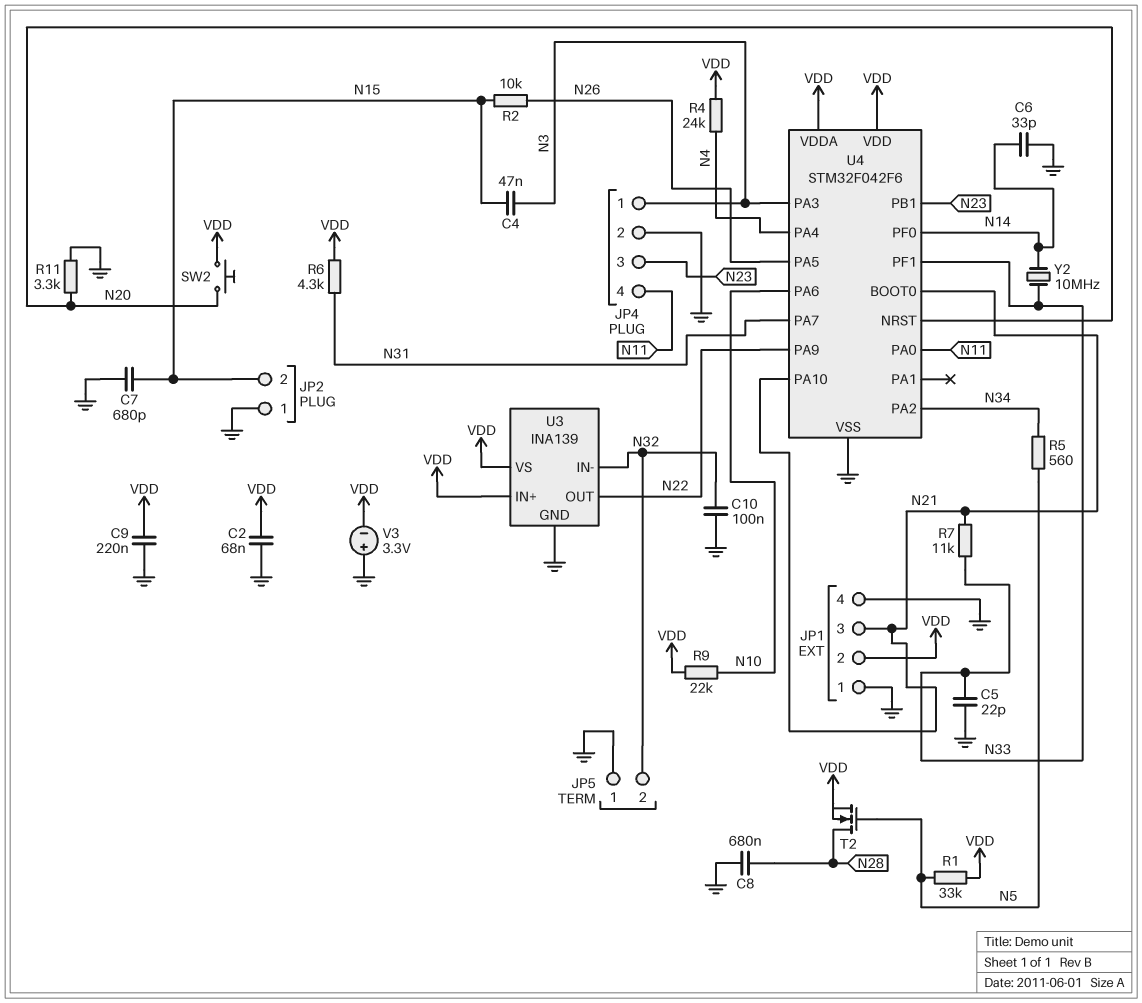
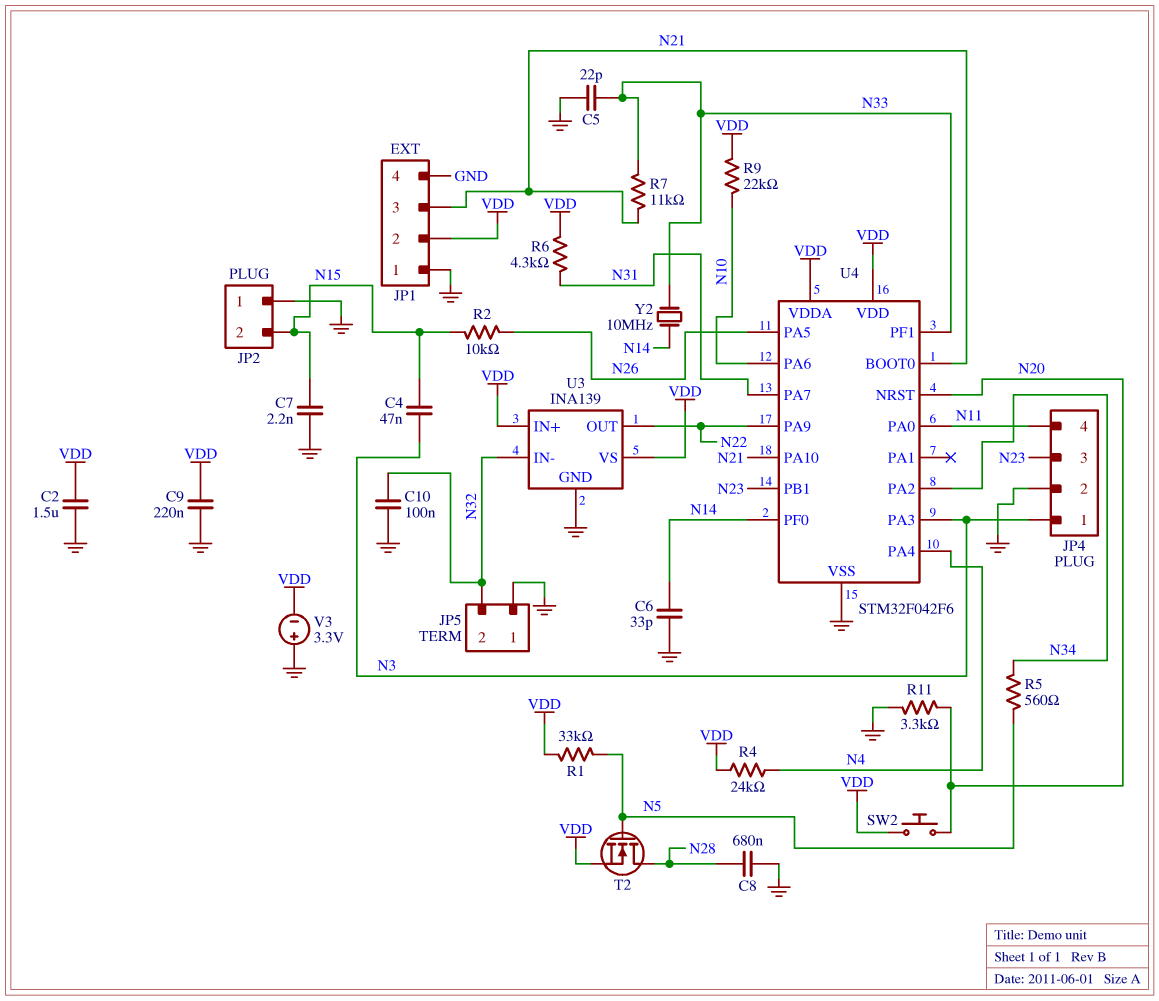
C2: 68nF (GND, VDD) -> 1.5uF (GND, VDD)
C7: 680pF (GND, N15) -> 2.2nF (GND, N15)

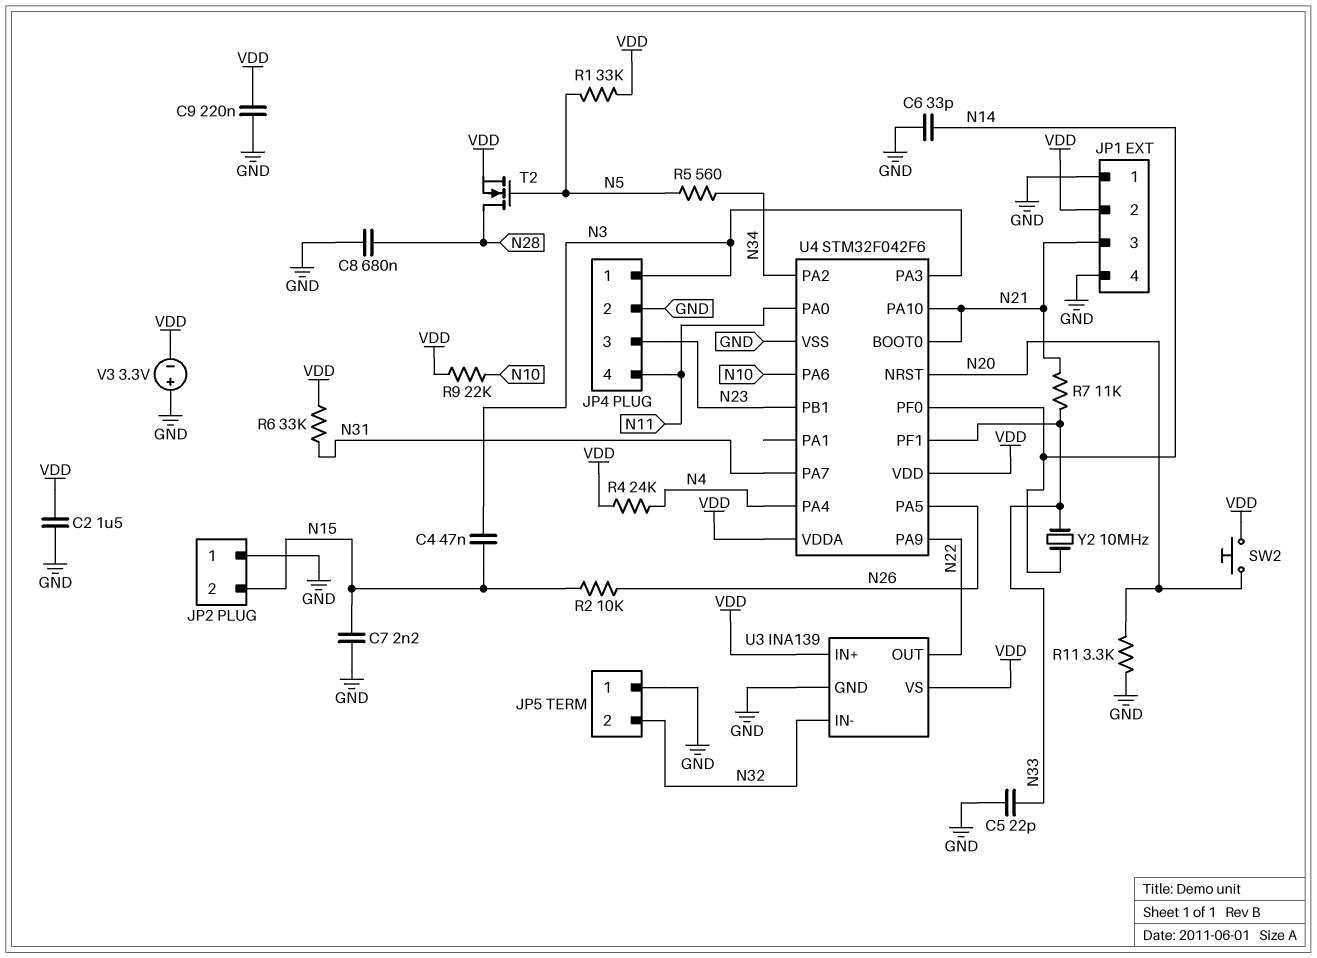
C10: 100nF (GND, N32) -> none
R6: 4.3k (N31, VDD) -> 33k (N31, VDD)

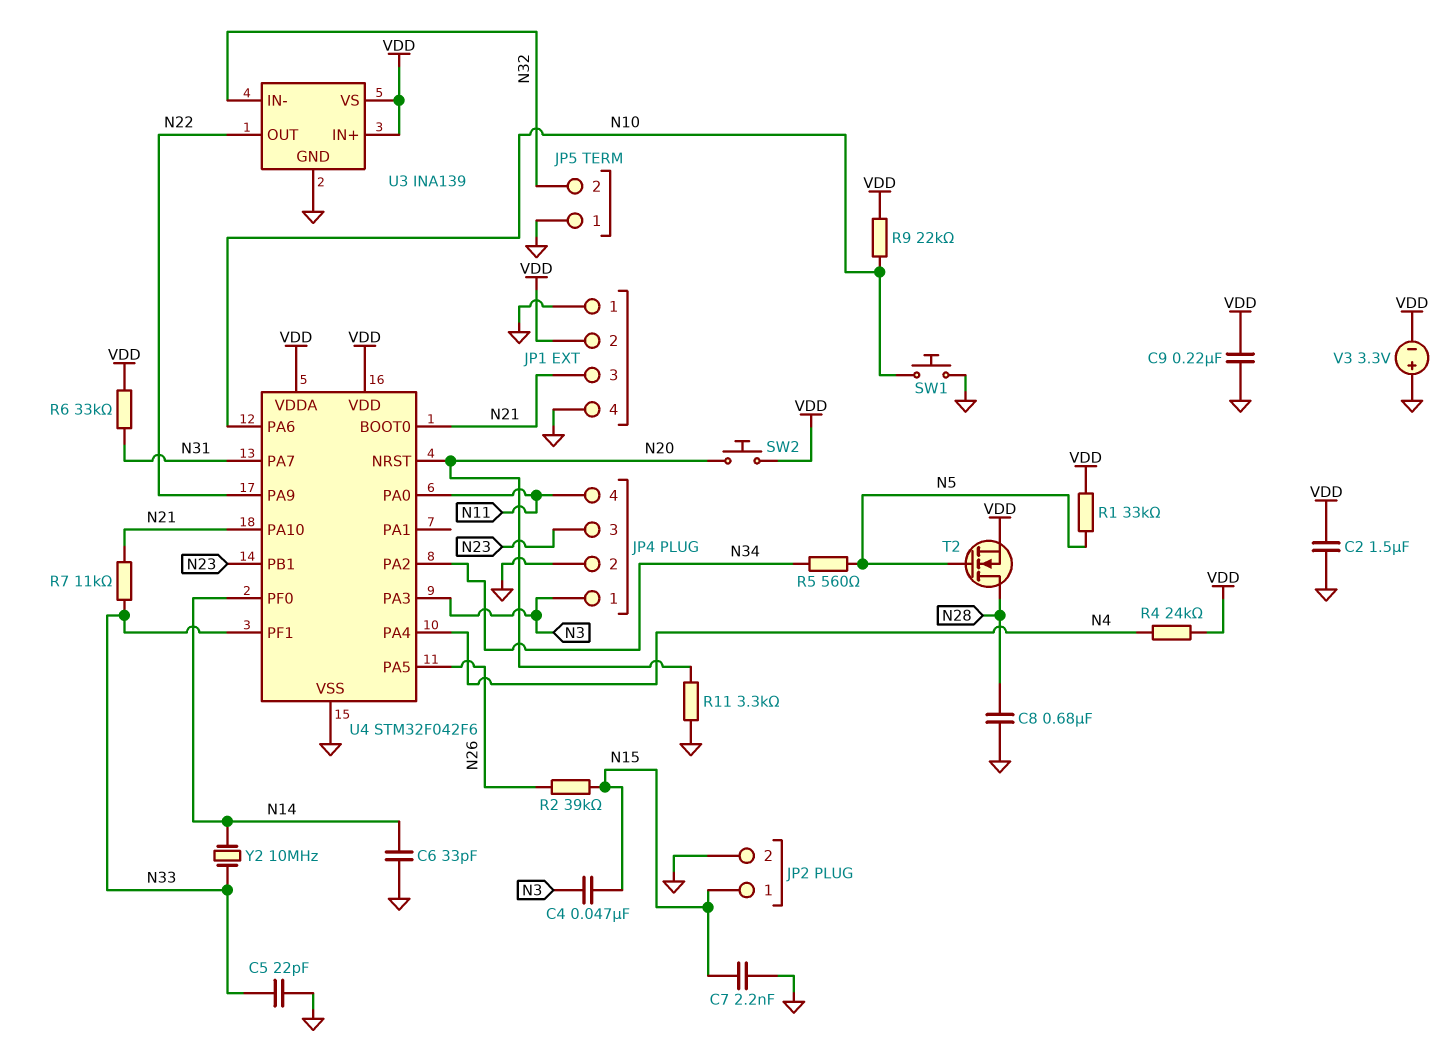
JP2 pin 1: GND -> N15
JP2 pin 2: N15 -> GND
R2: 10k (N15, N26) -> 39k (N15, N26)
SW1: none -> button (GND, N10)

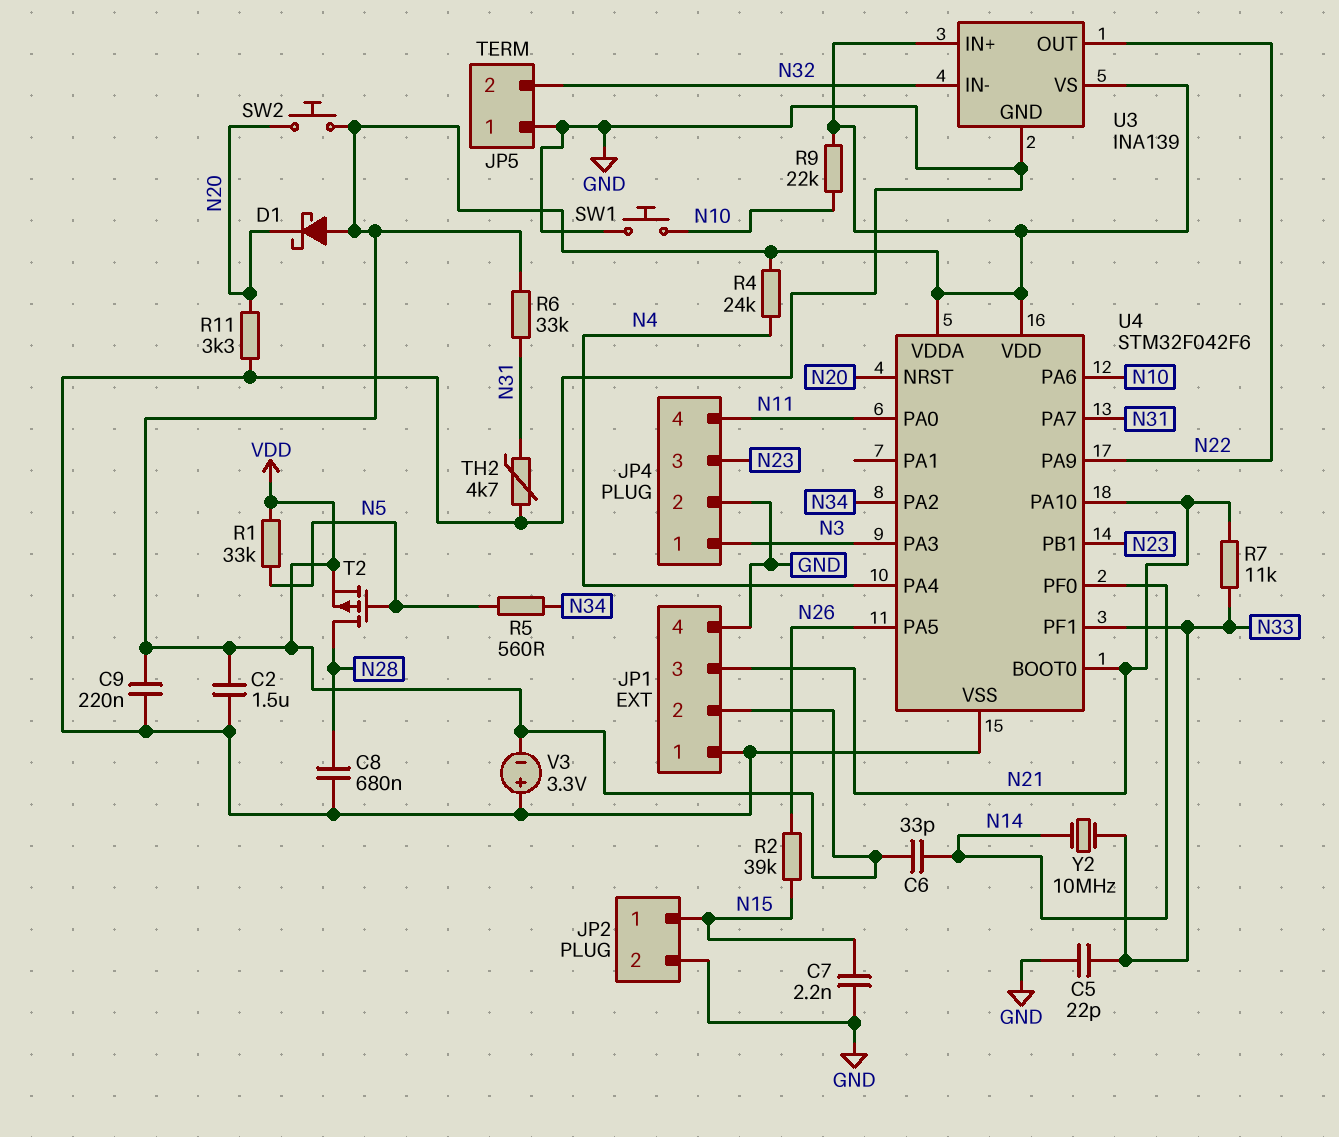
C4: 47nF (N3, N15) -> none
C6: 33pF (GND, N14) -> 33pF (N14, VDD)
D1: none -> schottky (A VDD, K N20)
T2: NMOS (G N5, D N28, S VDD) -> PMOS (G N5, D N28, S VDD)
TH2: none -> 4.7k (GND, N31)

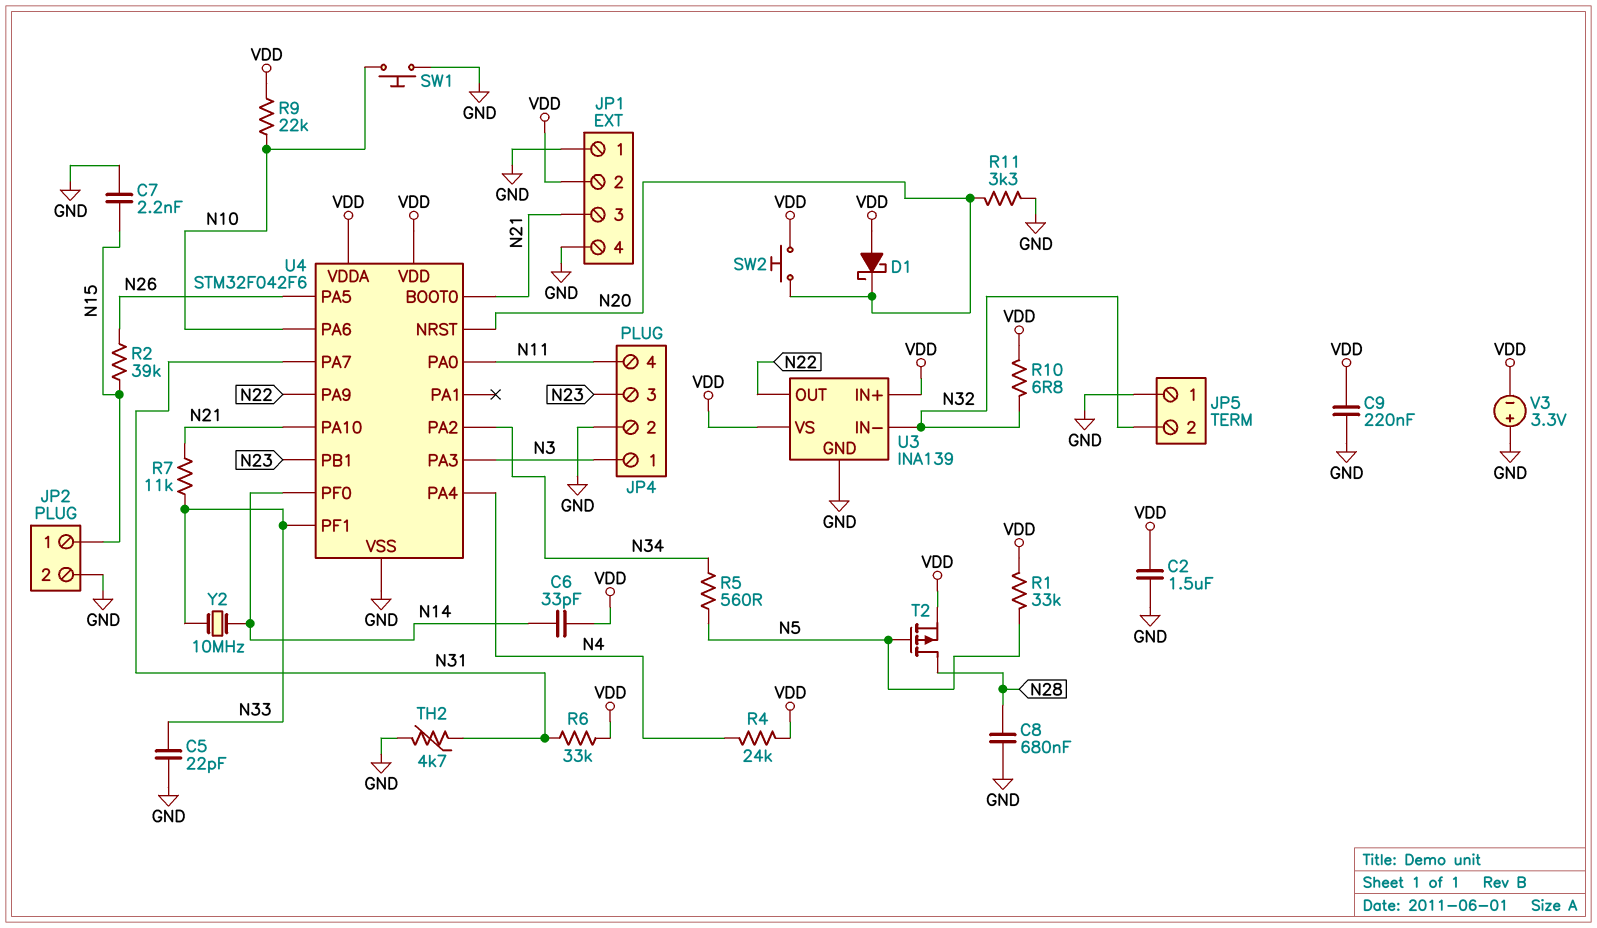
R10: none -> 6.8 (N32, VDD)

